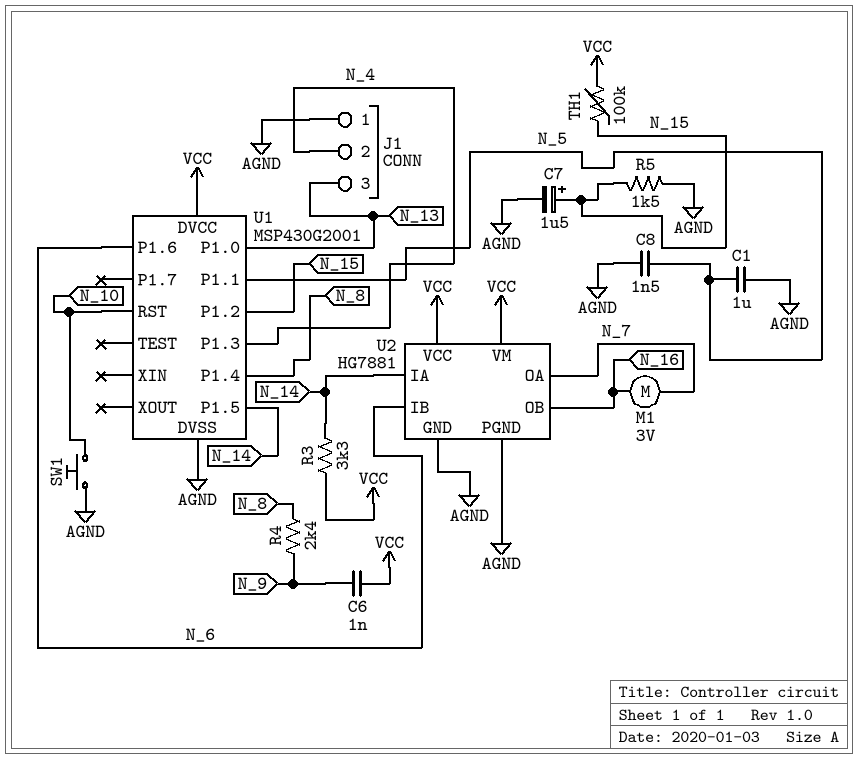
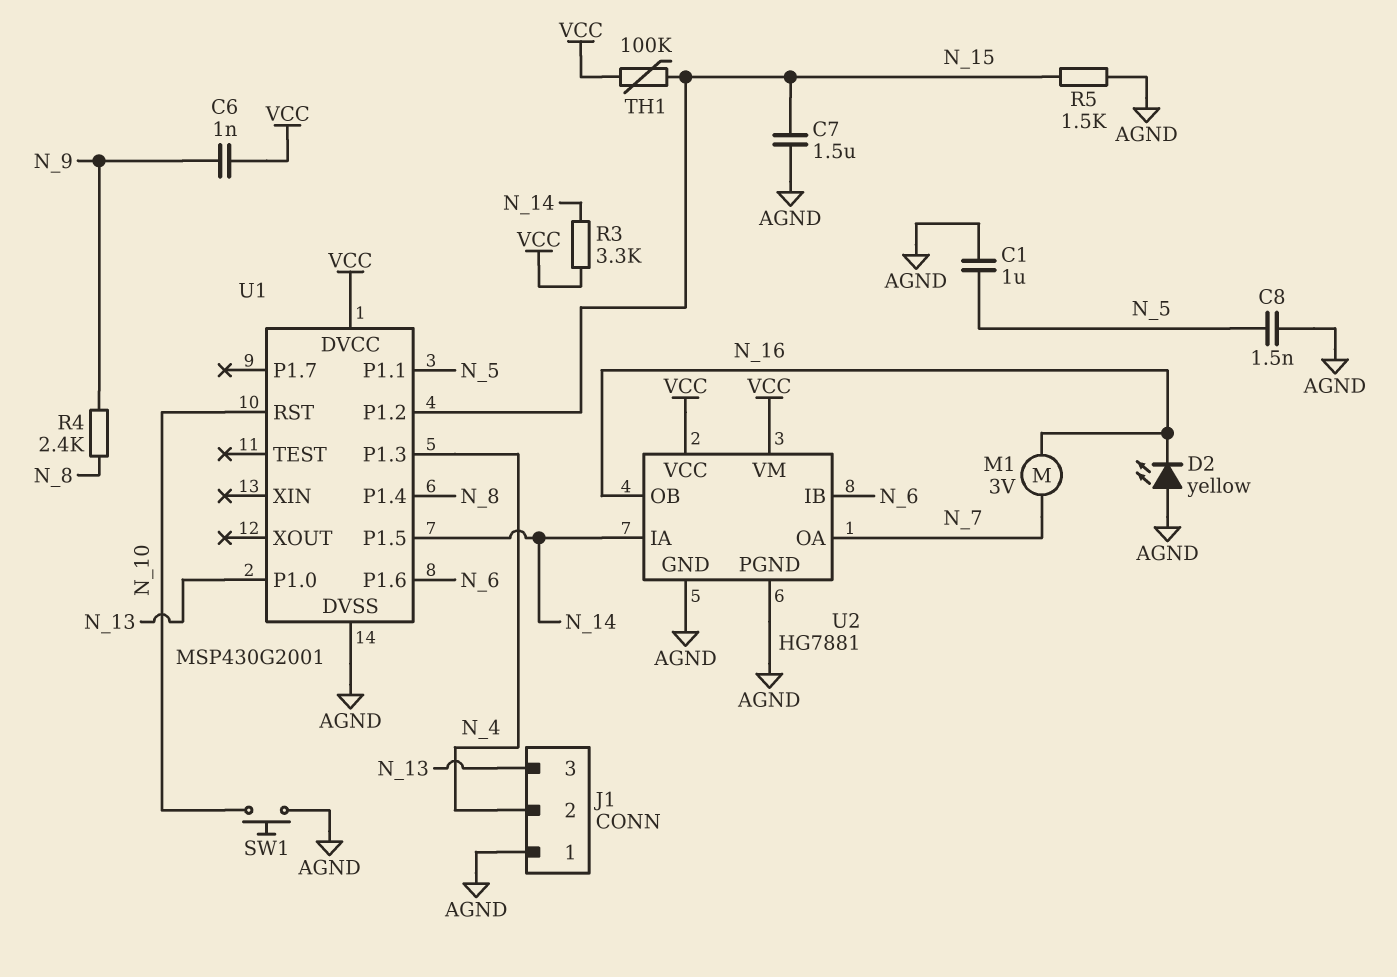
C7: 1.5uF (plus N_15, minus AGND) -> 1.5uF (AGND, N_15)
D2: none -> LED yellow (A AGND, K N_16)

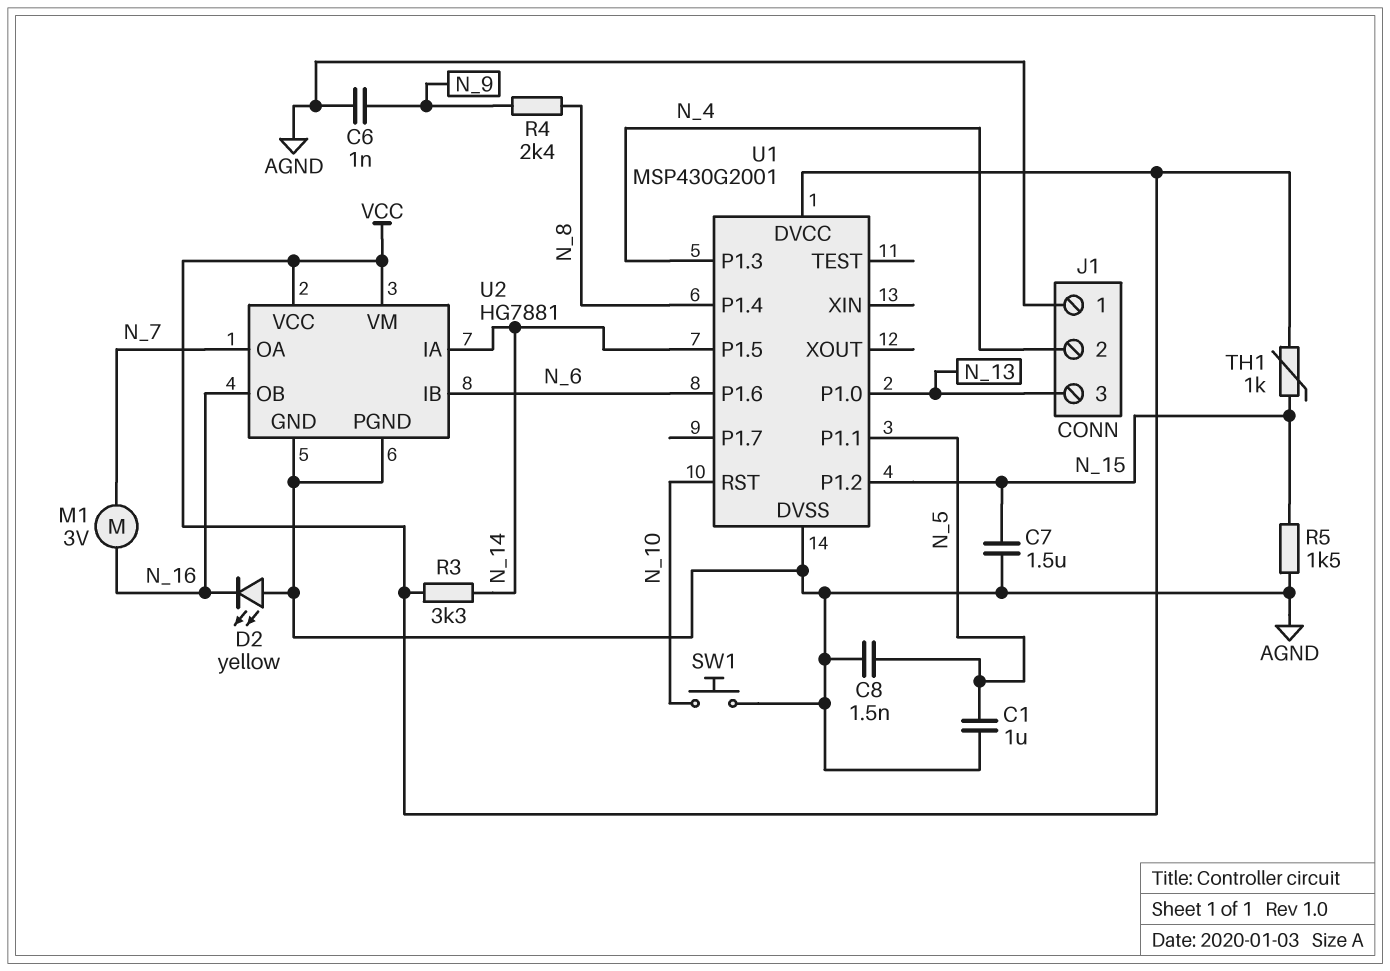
C6: 1nF (N_9, VCC) -> 1nF (AGND, N_9)
TH1: 100k (N_15, VCC) -> 1k (N_15, VCC)

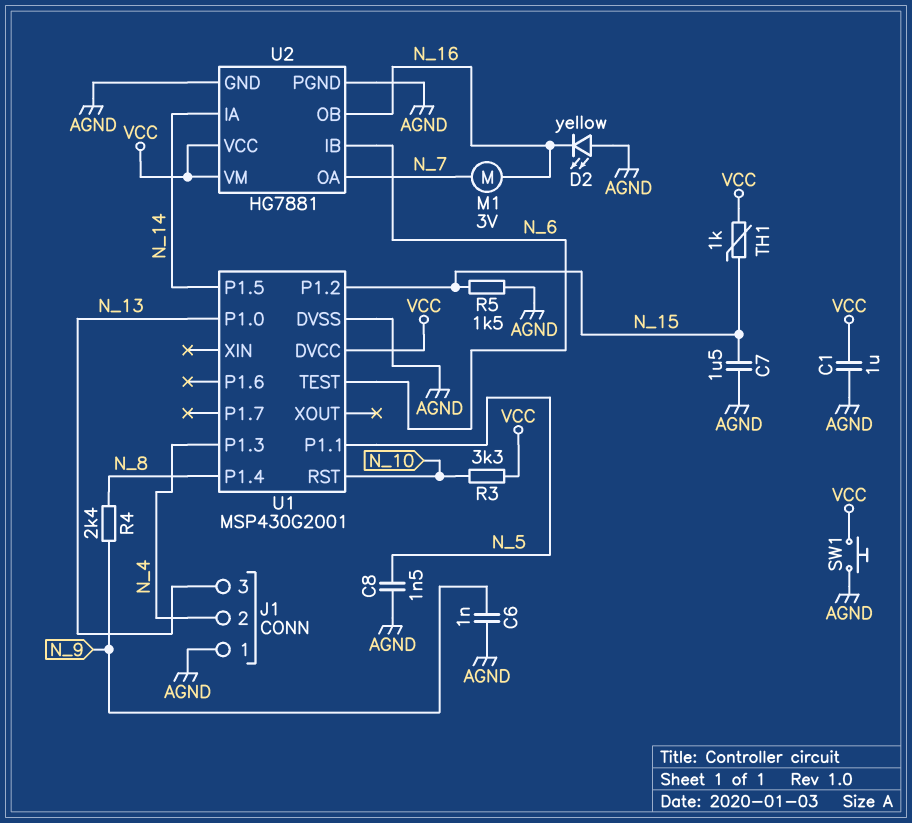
C1: 1uF (AGND, N_5) -> 1uF (AGND, VCC)
R3: 3.3k (N_14, VCC) -> 3.3k (N_10, VCC)
SW1: button (AGND, N_10) -> button (AGND, VCC)
U1 pin P1.6: N_6 -> none
U1 pin TEST: none -> N_6

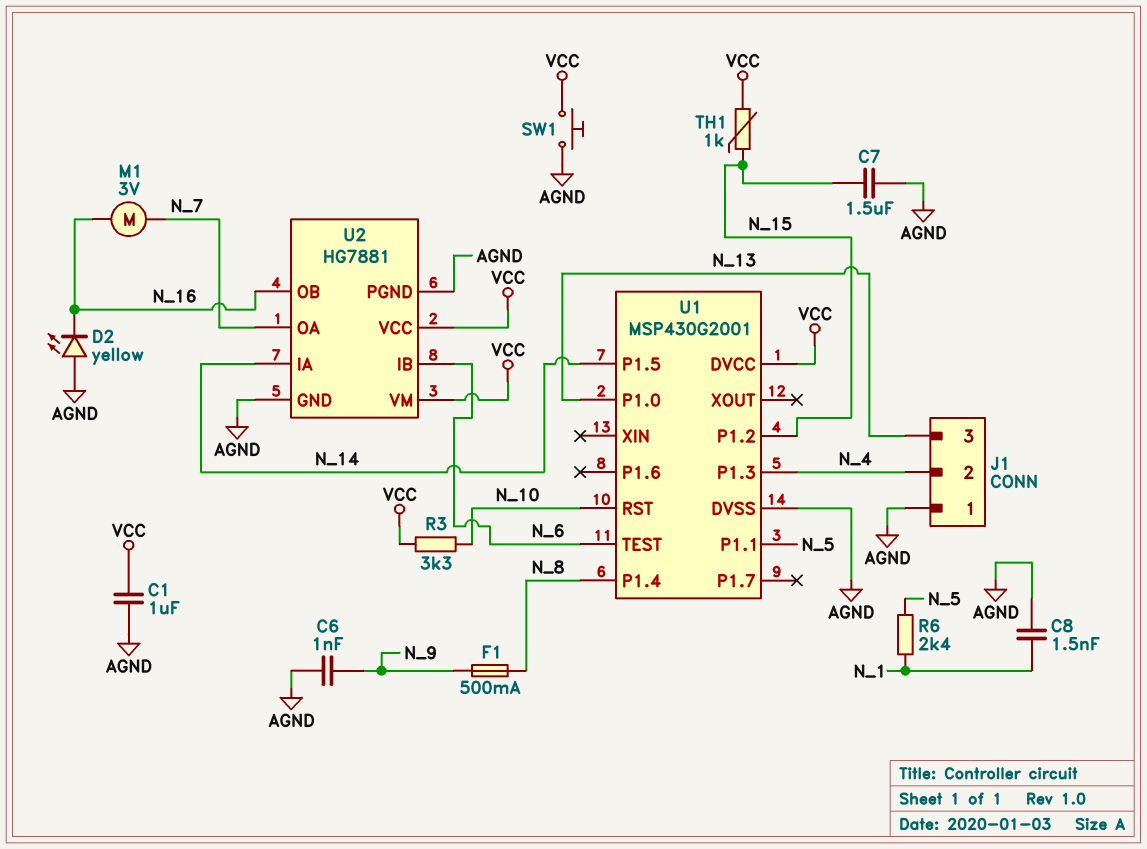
C8: 1.5nF (AGND, N_5) -> 1.5nF (AGND, N_1)
F1: none -> 500mA (N_8, N_9)
R4: 2.4k (N_8, N_9) -> none
R5: 1.5k (AGND, N_15) -> none
R6: none -> 2.4k (N_1, N_5)

